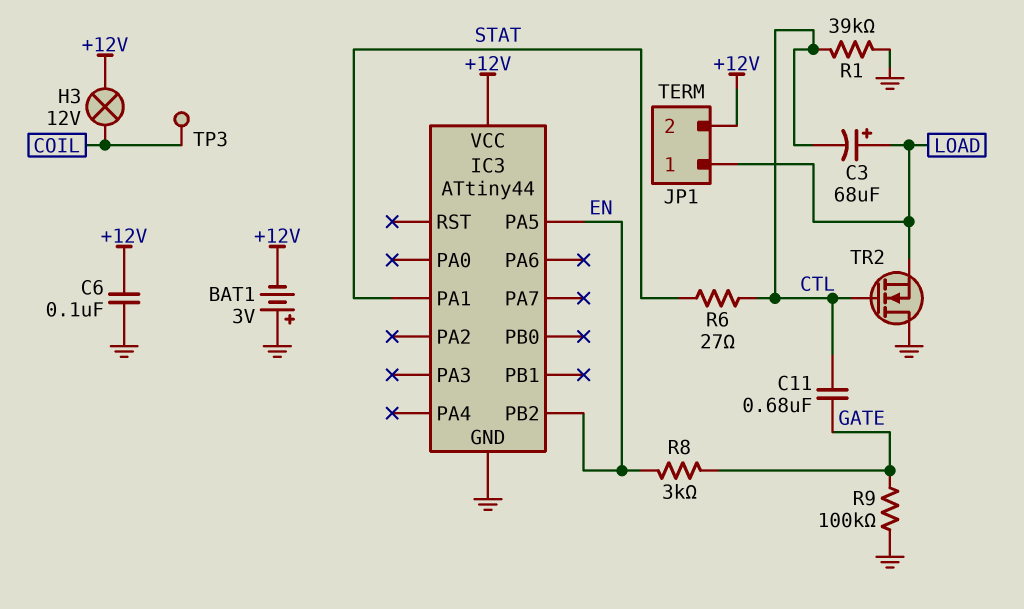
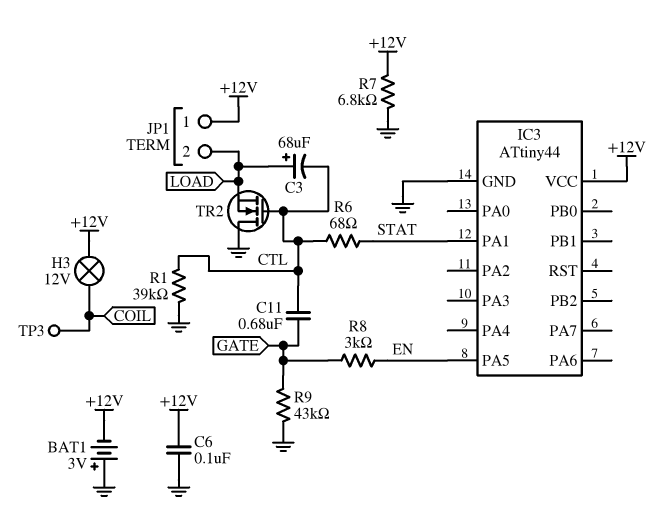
IC3 pin PB2: EN -> none
JP1 pin 1: LOAD -> +12V
JP1 pin 2: +12V -> LOAD
R6: 27 (CTL, STAT) -> 68 (CTL, STAT)
R7: none -> 6.8k (+12V, GND)
R9: 100k (GATE, GND) -> 43k (GATE, GND)

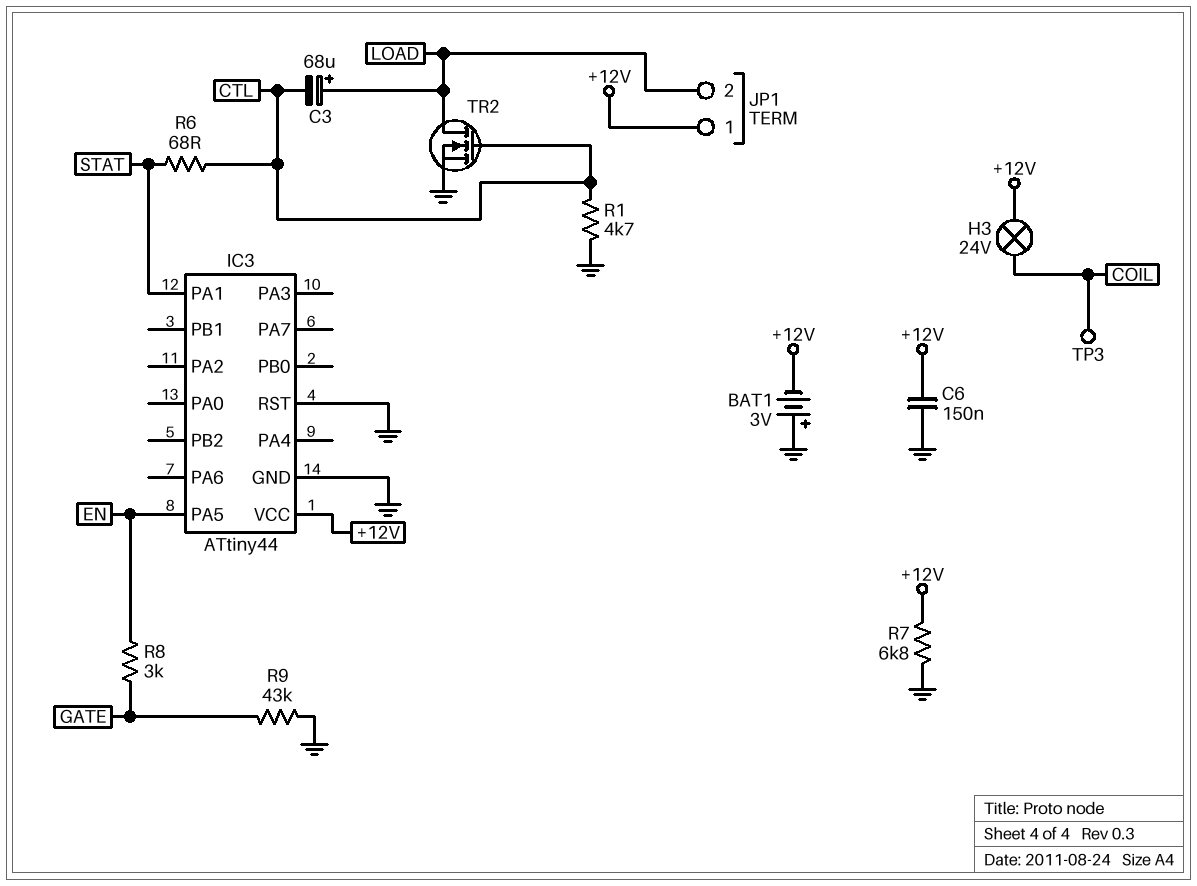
C6: 100nF (+12V, GND) -> 150nF (+12V, GND)
C11: 680nF (CTL, GATE) -> none
H3: lamp 12V (+12V, COIL) -> lamp 24V (+12V, COIL)
IC3 pin RST: none -> GND
R1: 39k (CTL, GND) -> 4.7k (CTL, GND)
TR2: NMOS (G CTL, D GND, S LOAD) -> NMOS (G CTL, D LOAD, S GND)

